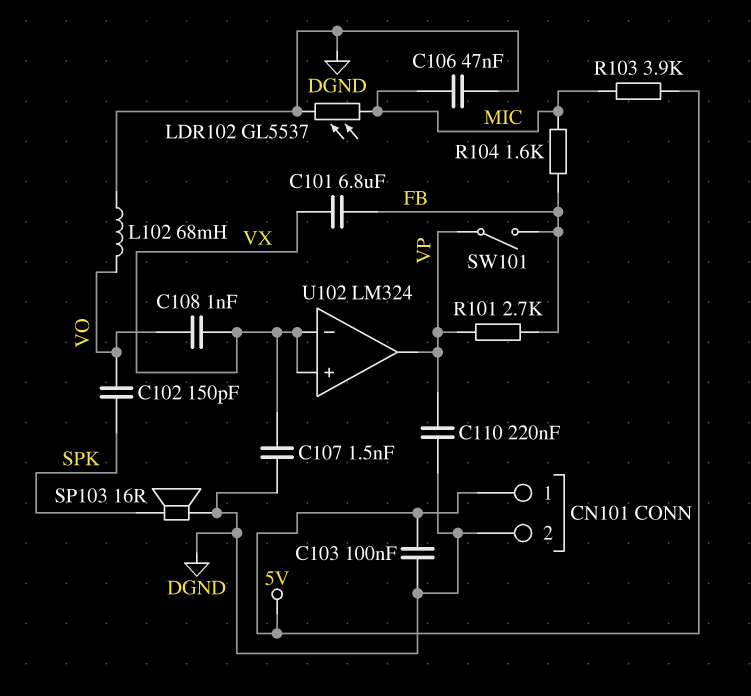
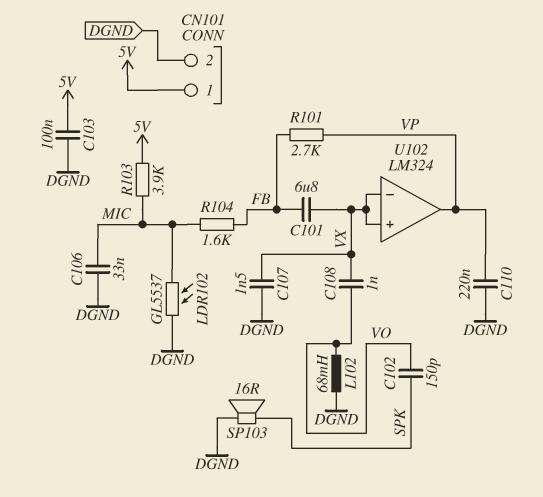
C106: 47nF (DGND, MIC) -> 33nF (DGND, MIC)
SW101: switch (FB, VP) -> none

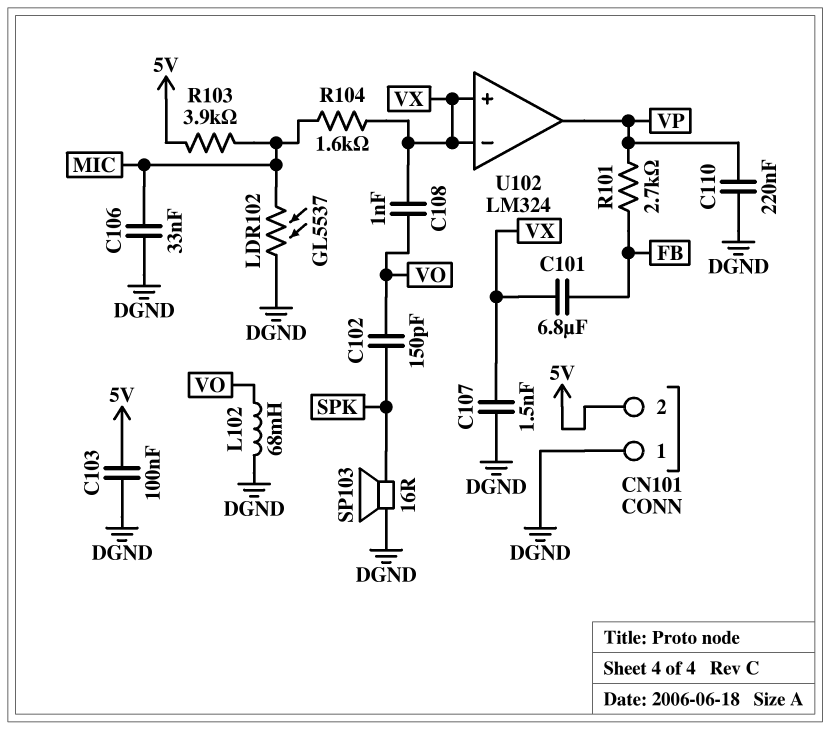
CN101 pin 1: 5V -> DGND
CN101 pin 2: DGND -> 5V
R104: 1.6k (FB, MIC) -> 1.6k (MIC, VX)

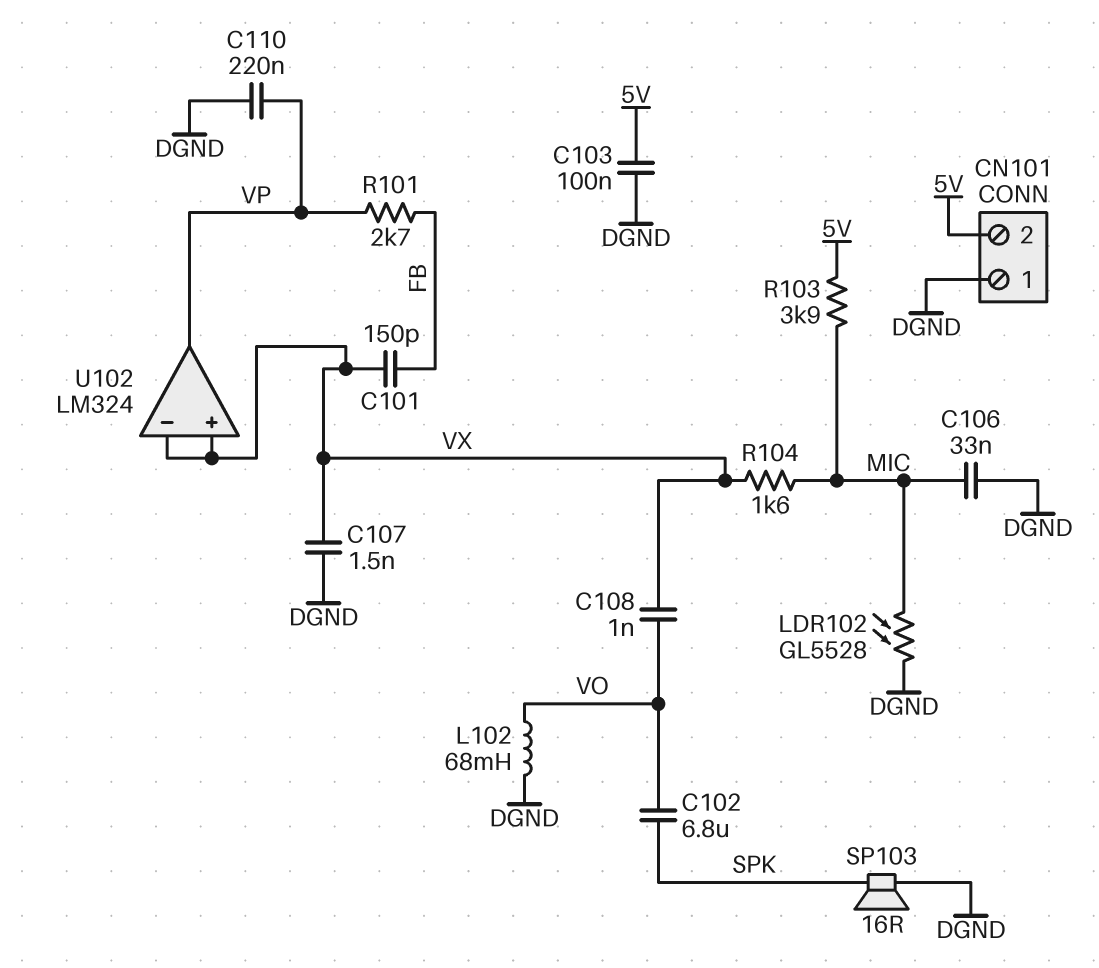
C101: 6.8uF (FB, VX) -> 150pF (FB, VX)
C102: 150pF (SPK, VO) -> 6.8uF (SPK, VO)
LDR102: GL5537 (DGND, MIC) -> GL5528 (DGND, MIC)

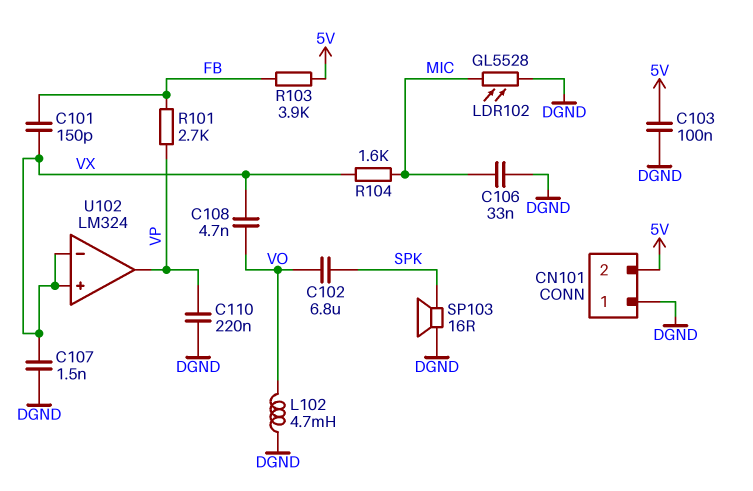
C108: 1nF (VO, VX) -> 4.7nF (VO, VX)
L102: 68mH (DGND, VO) -> 4.7mH (DGND, VO)
R103: 3.9k (5V, MIC) -> 3.9k (5V, FB)

